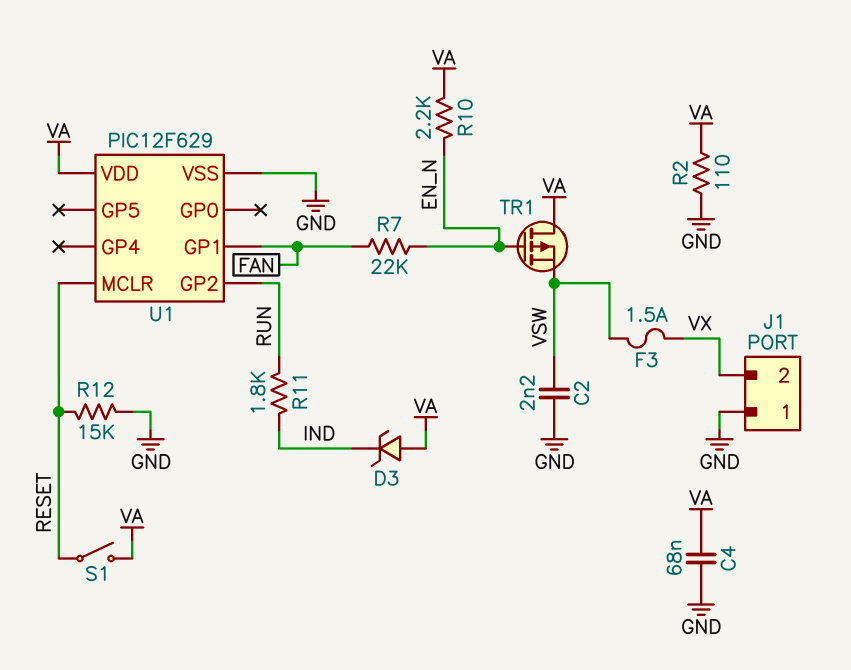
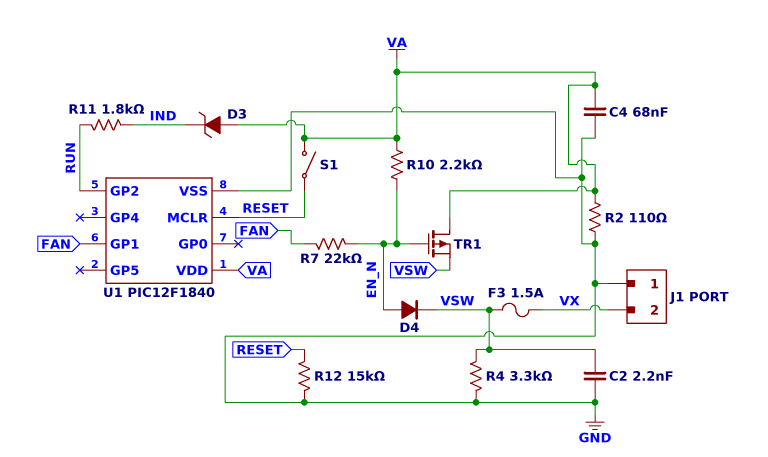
D4: none -> diode (A EN_N, K VSW)
R4: none -> 3.3k (GND, VSW)
U1: PIC12F629 -> PIC12F1840

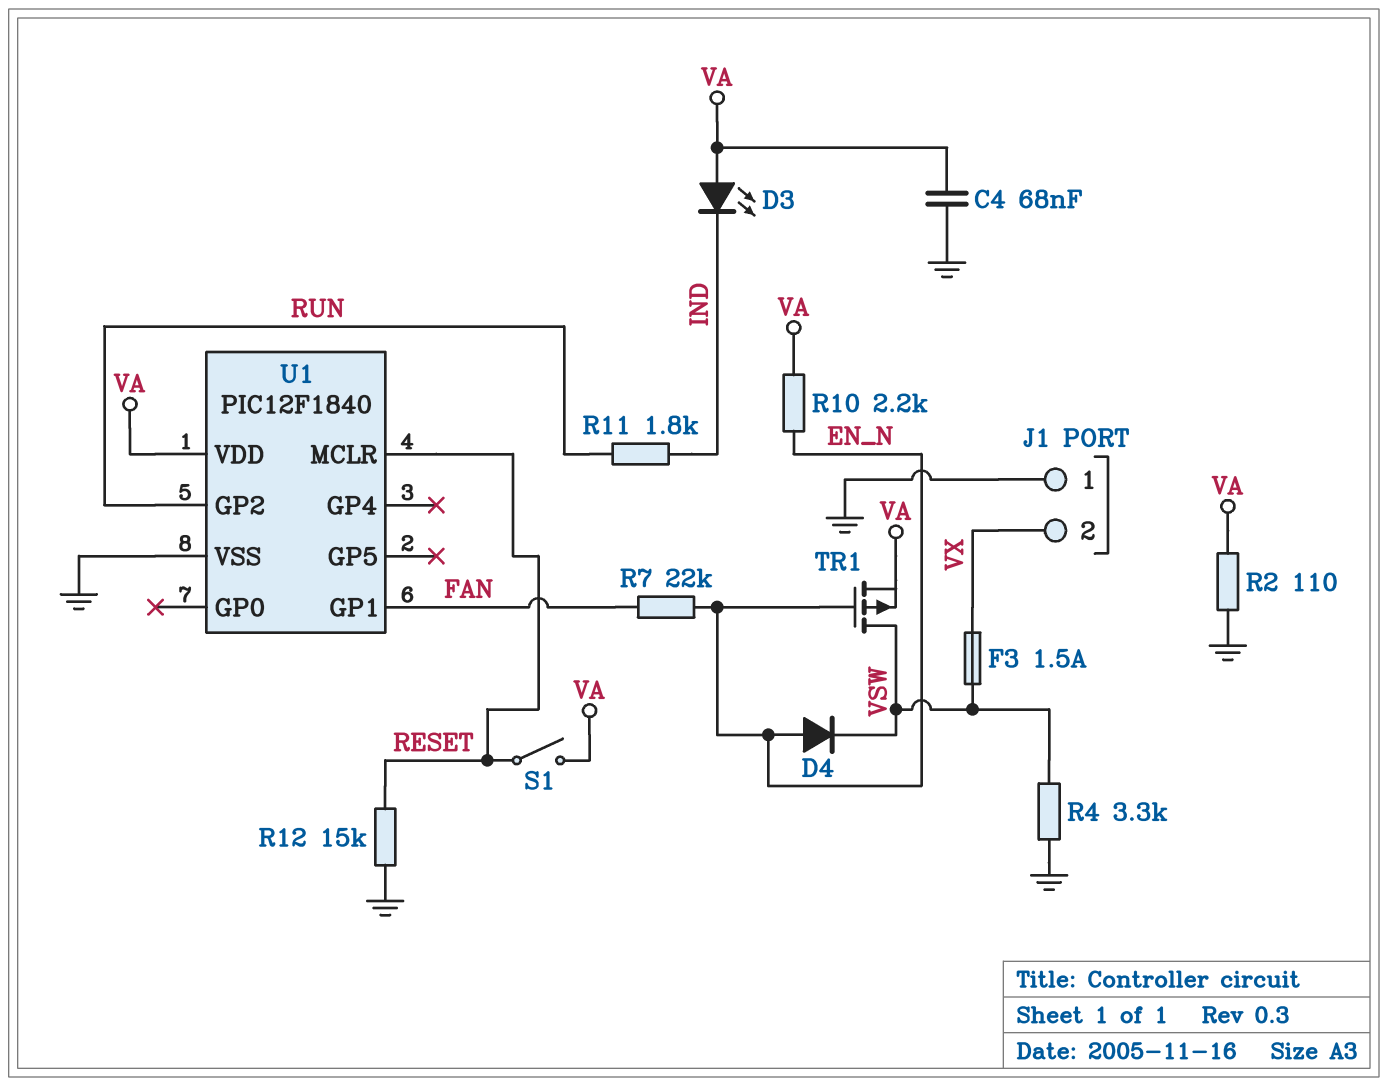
C2: 2.2nF (GND, VSW) -> none
D3: zener (A VA, K IND) -> LED (A VA, K IND)
TR1: PMOS (G EN_N, D VA, S VSW) -> PMOS (G EN_N, D VSW, S VA)

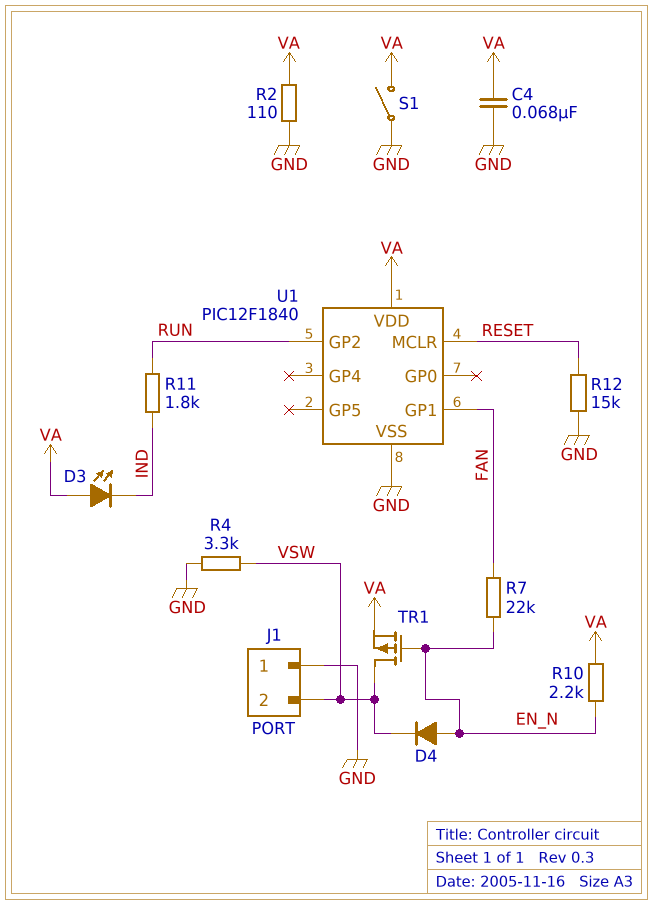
F3: 1.5A (VSW, VX) -> none
J1 pin 2: VX -> VSW
S1: switch (RESET, VA) -> switch (GND, VA)

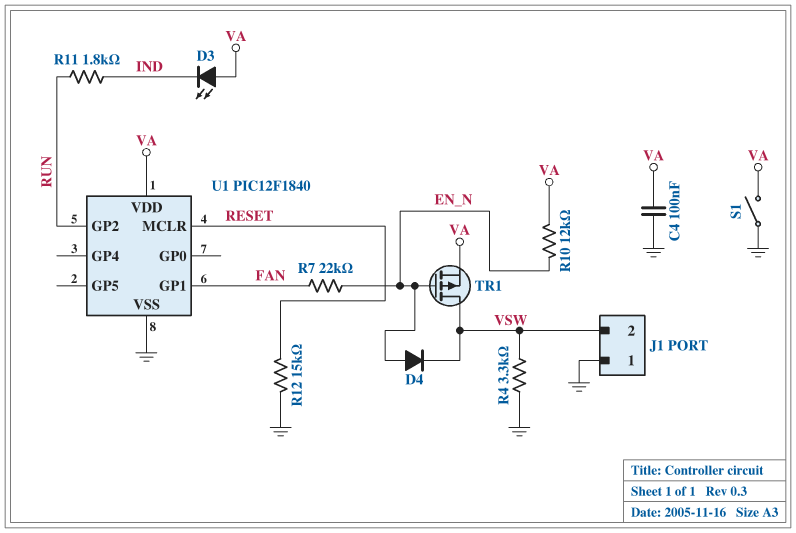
C4: 68nF (GND, VA) -> 100nF (GND, VA)
R2: 110 (GND, VA) -> none
R10: 2.2k (EN_N, VA) -> 12k (EN_N, VA)

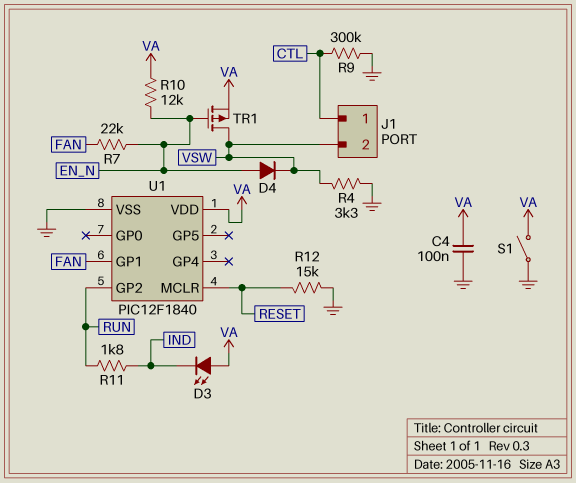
J1 pin 1: GND -> CTL
R9: none -> 300k (CTL, GND)

